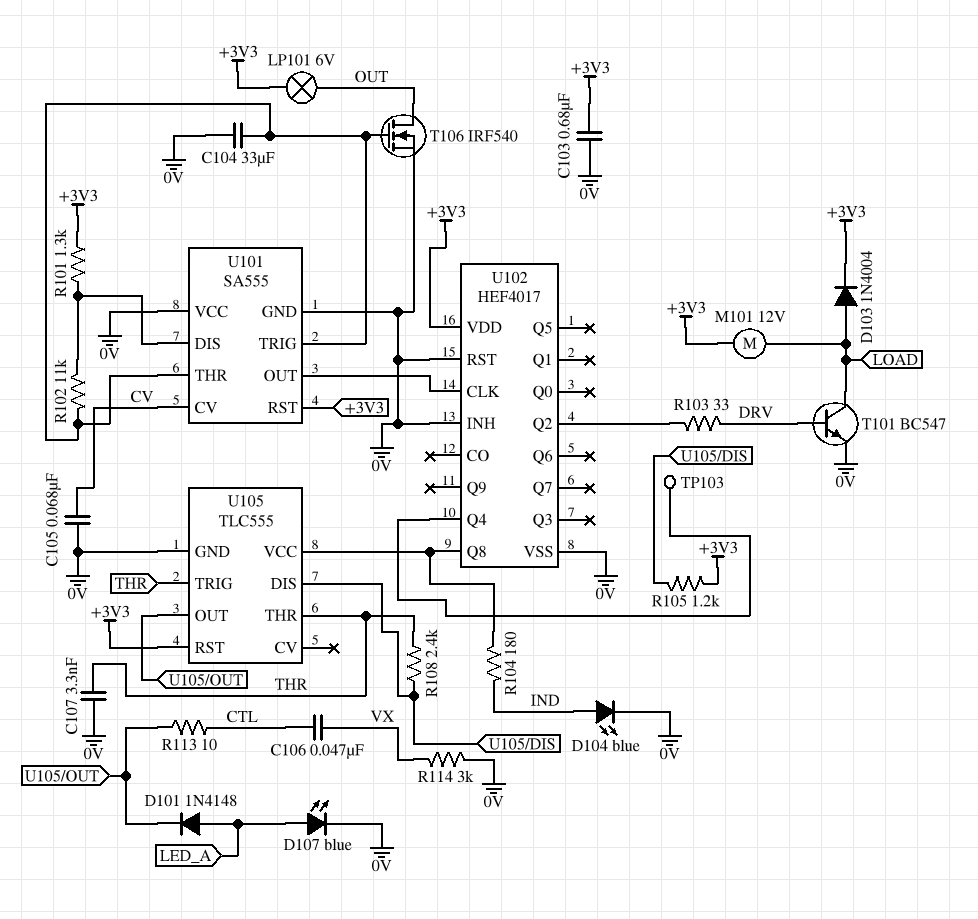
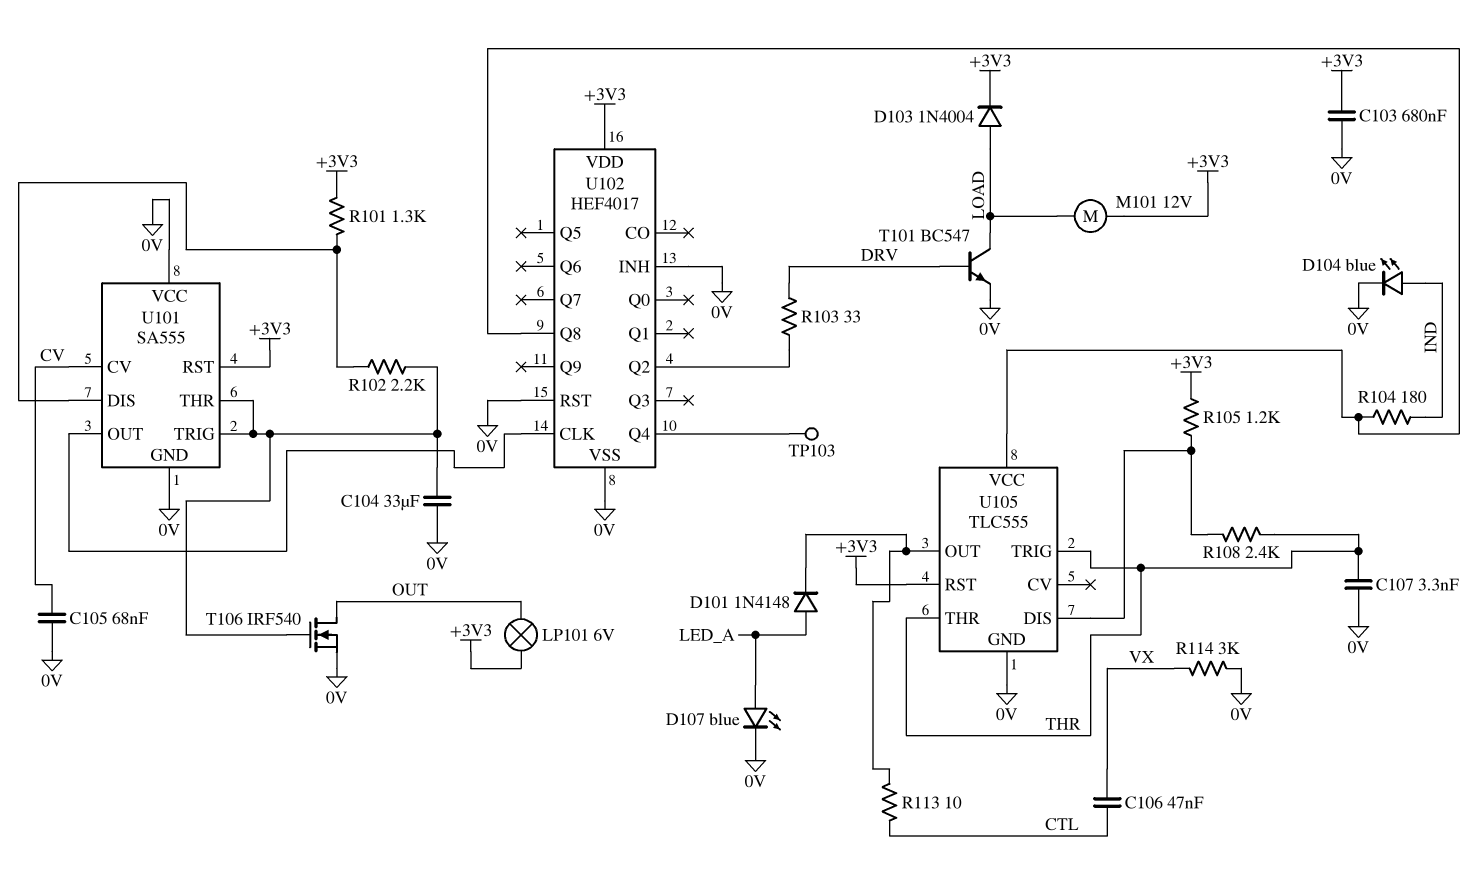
R102: 11k (U101/DIS, U101/THR) -> 2.2k (U101/DIS, U101/THR)

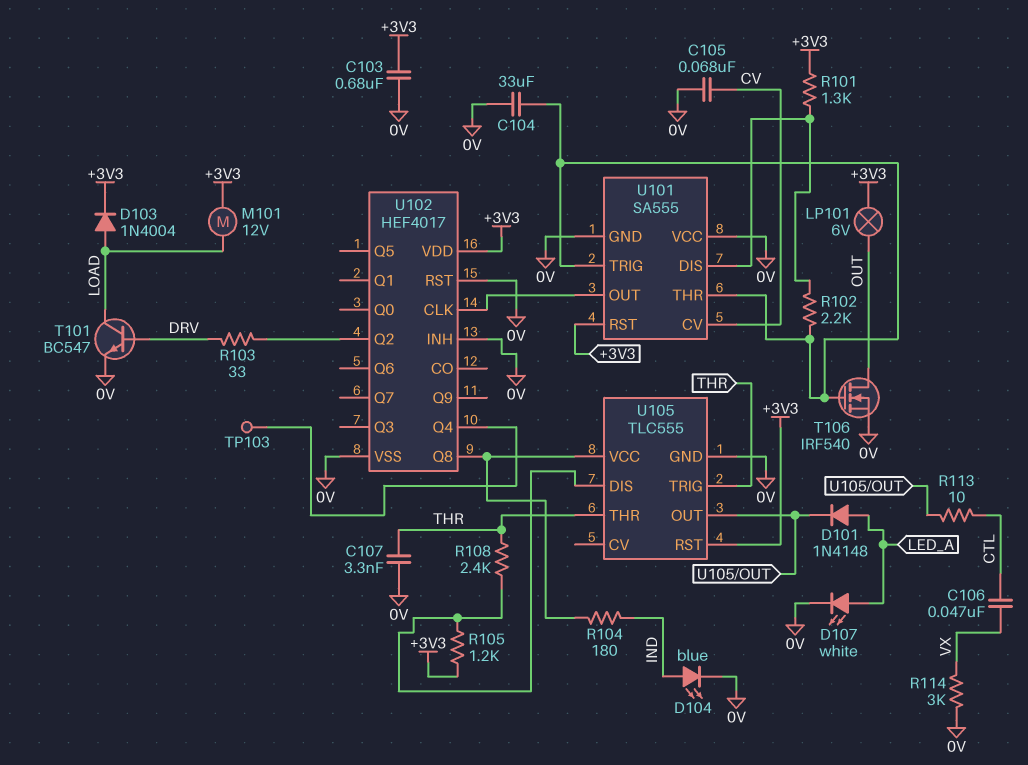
D107: LED blue (A LED_A, K 0V) -> LED white (A LED_A, K 0V)

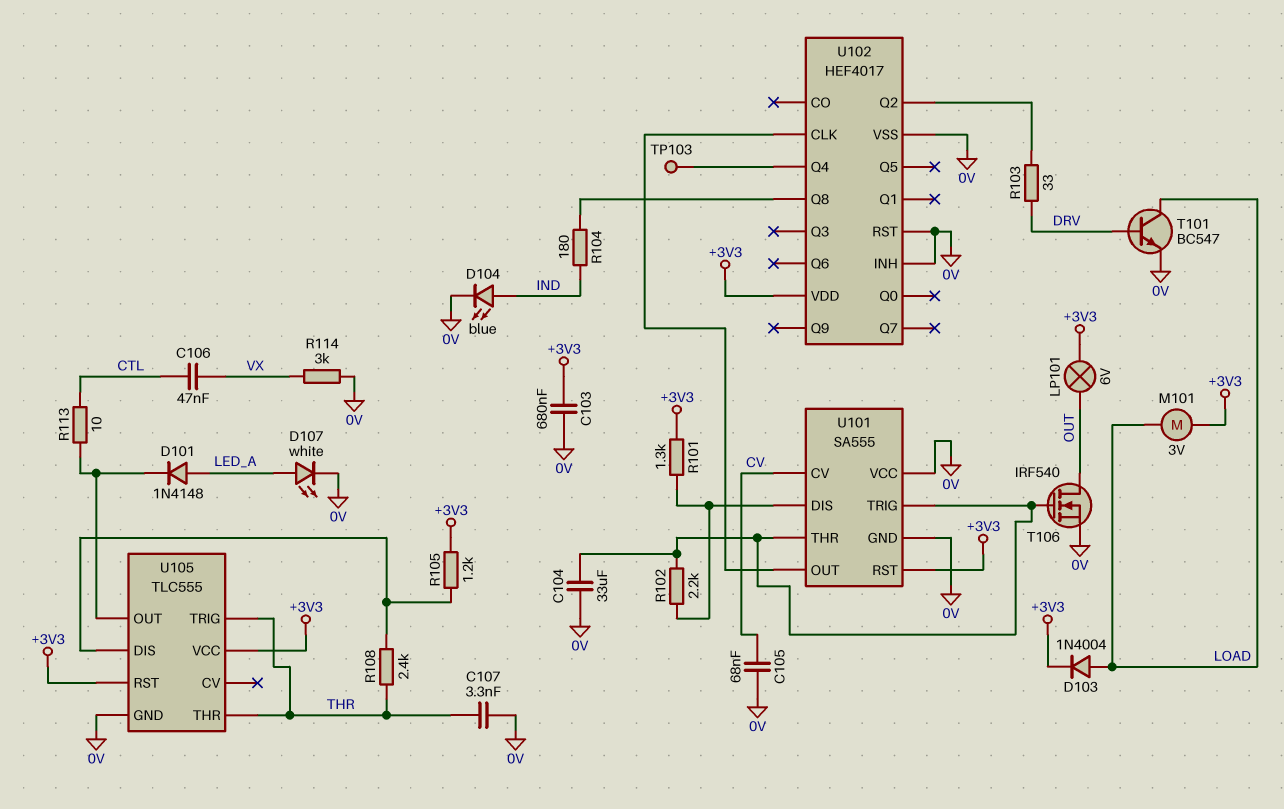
M101: motor 12V (+3V3, LOAD) -> motor 3V (+3V3, LOAD)
U105 pin VCC: U102/Q8 -> +3V3

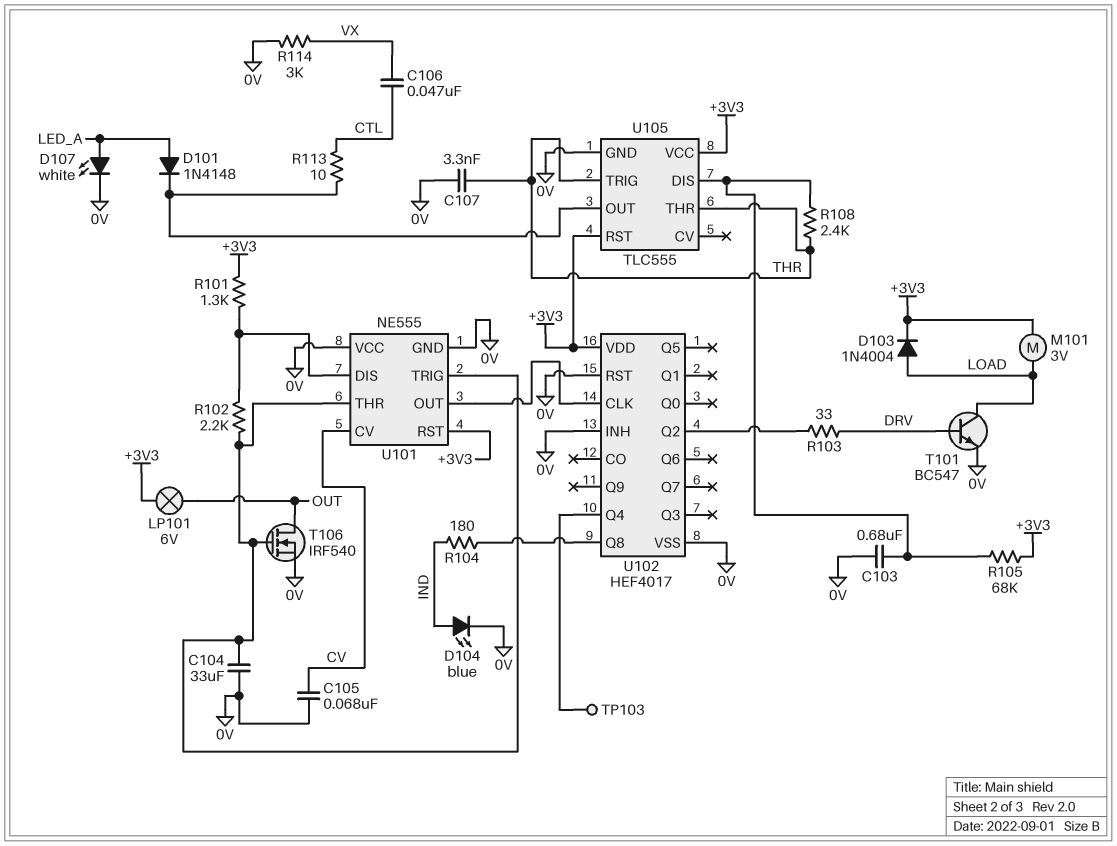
C103: 680nF (+3V3, 0V) -> 680nF (0V, U105/DIS)
R105: 1.2k (+3V3, U105/DIS) -> 68k (+3V3, U105/DIS)
U101: SA555 -> NE555

